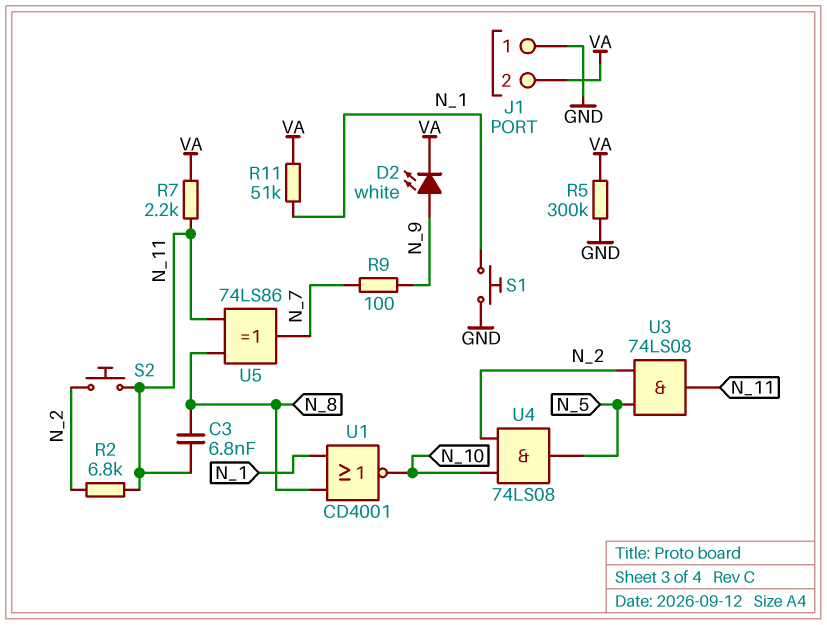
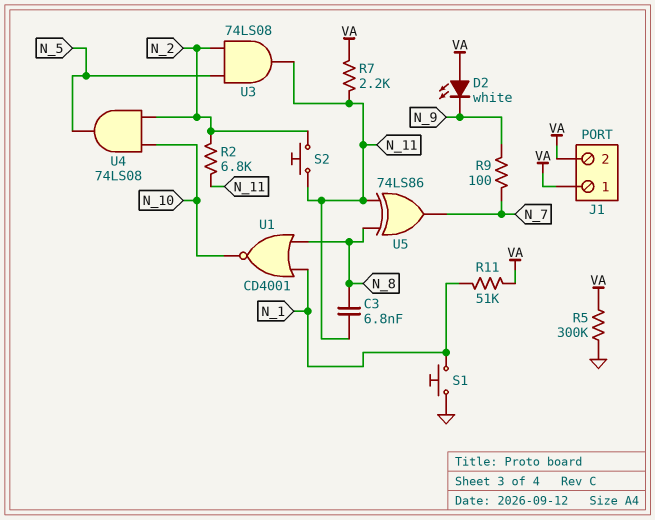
D2: LED white (A N_9, K VA) -> LED white (A VA, K N_9)
J1 pin 1: GND -> VA

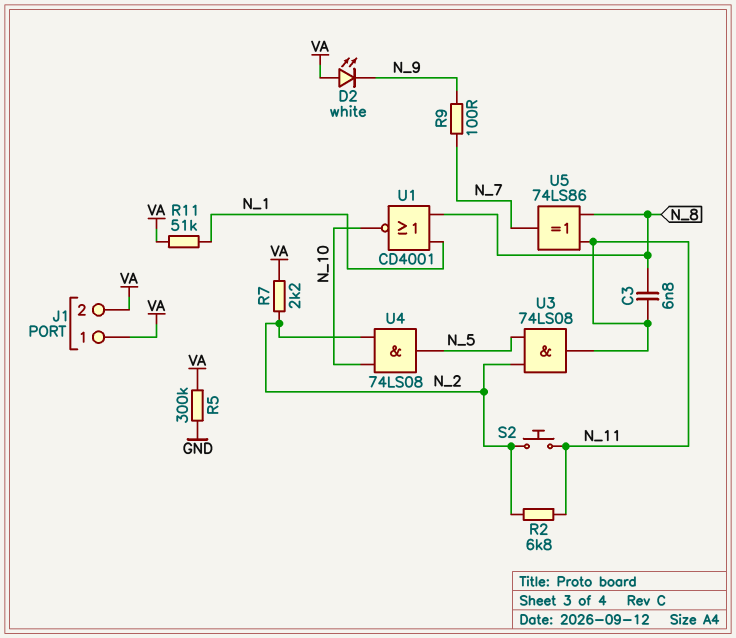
R7: 2.2k (N_11, VA) -> 2.2k (N_2, VA)
S1: button (GND, N_1) -> none

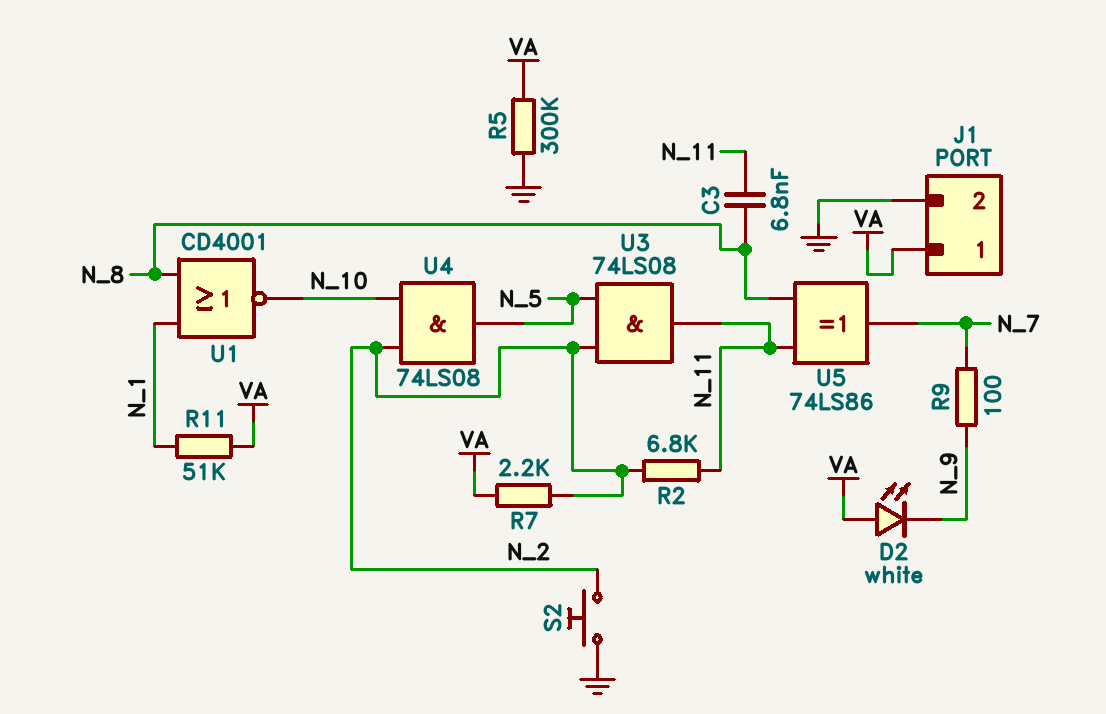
J1 pin 2: VA -> GND
S2: button (N_2, N_11) -> button (GND, N_2)

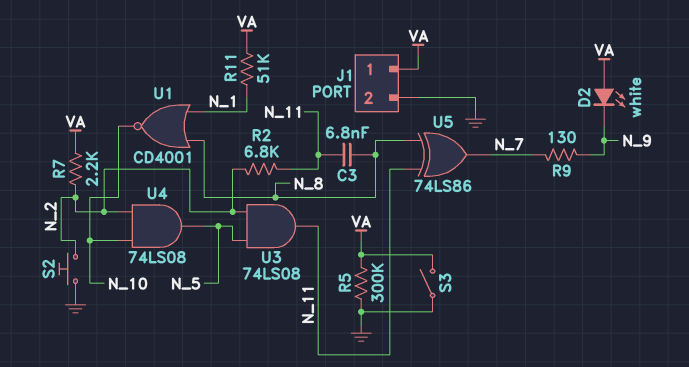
R9: 100 (N_7, N_9) -> 130 (N_7, N_9)
S3: none -> switch (GND, VA)

